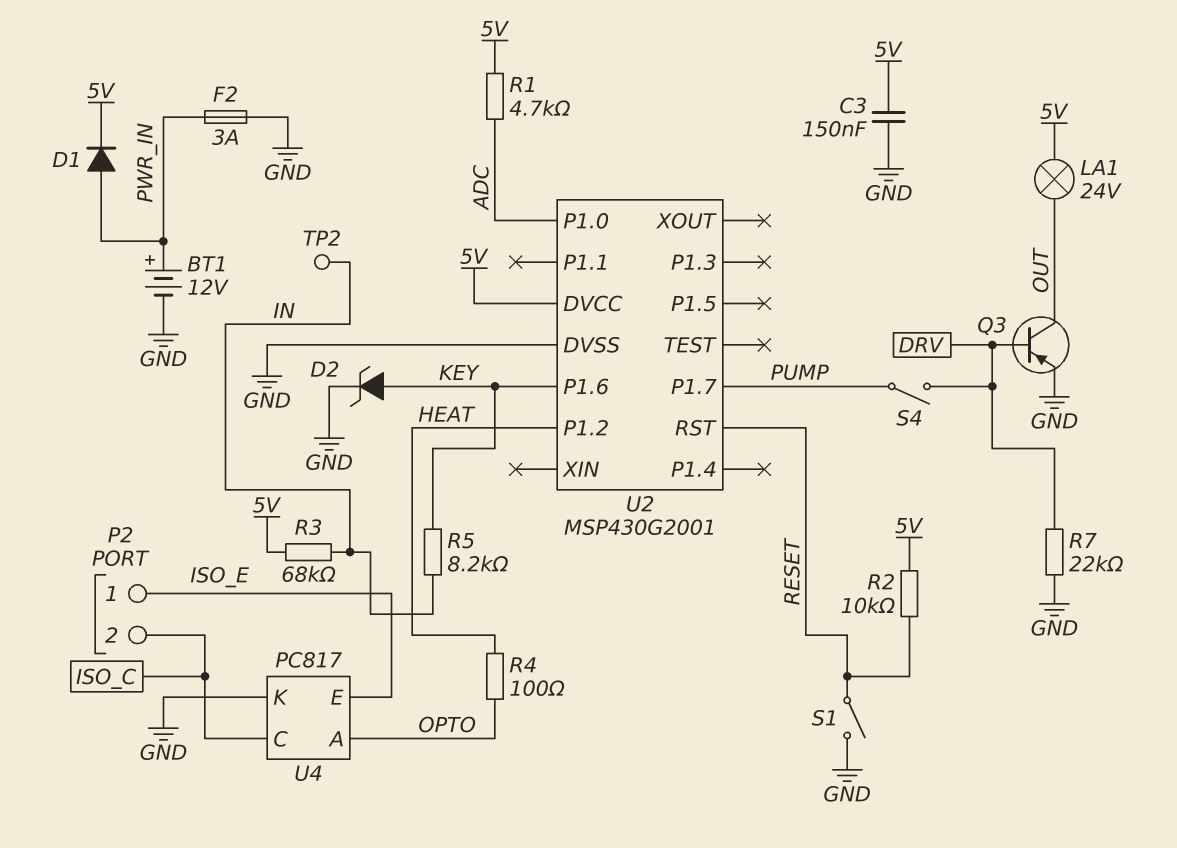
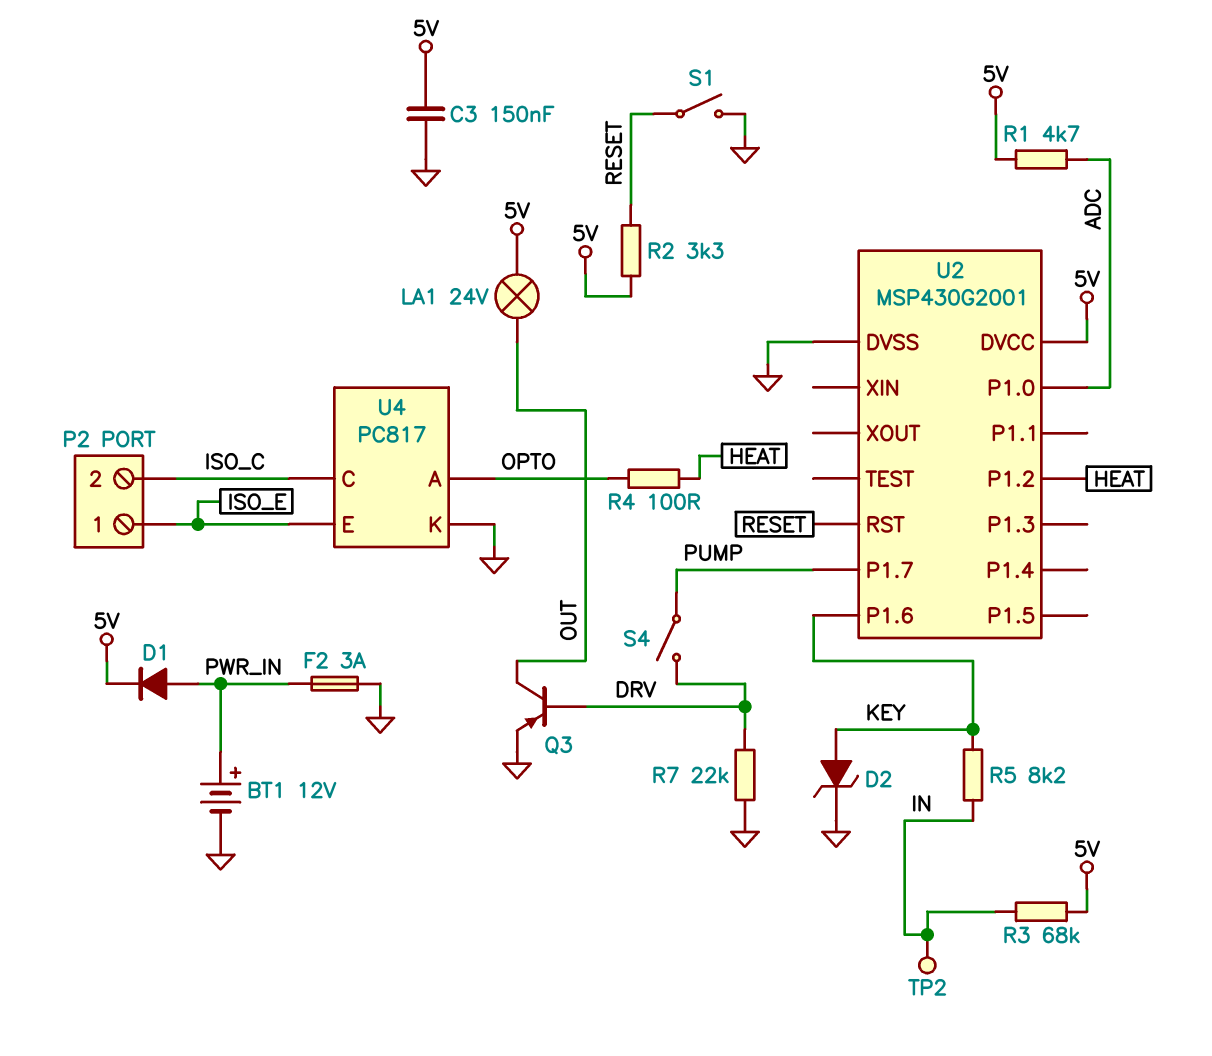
R2: 10k (5V, RESET) -> 3.3k (5V, RESET)

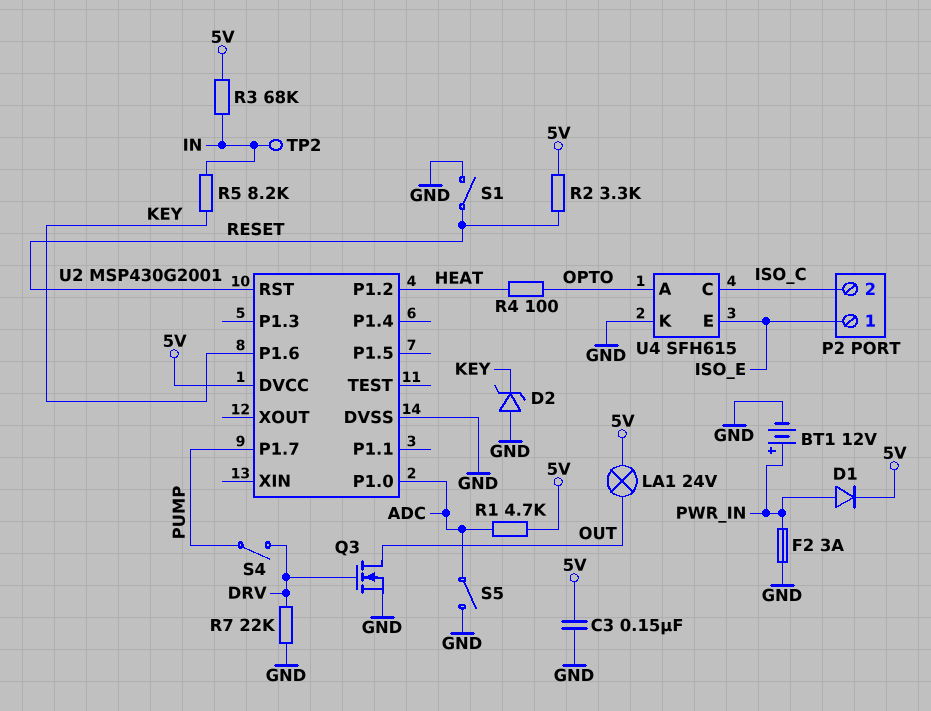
D2: zener (A KEY, K GND) -> zener (A GND, K KEY)
Q3: PNP (B DRV, C OUT, E GND) -> NMOS (G DRV, D OUT, S GND)
S5: none -> switch (ADC, GND)
U4: PC817 -> SFH615

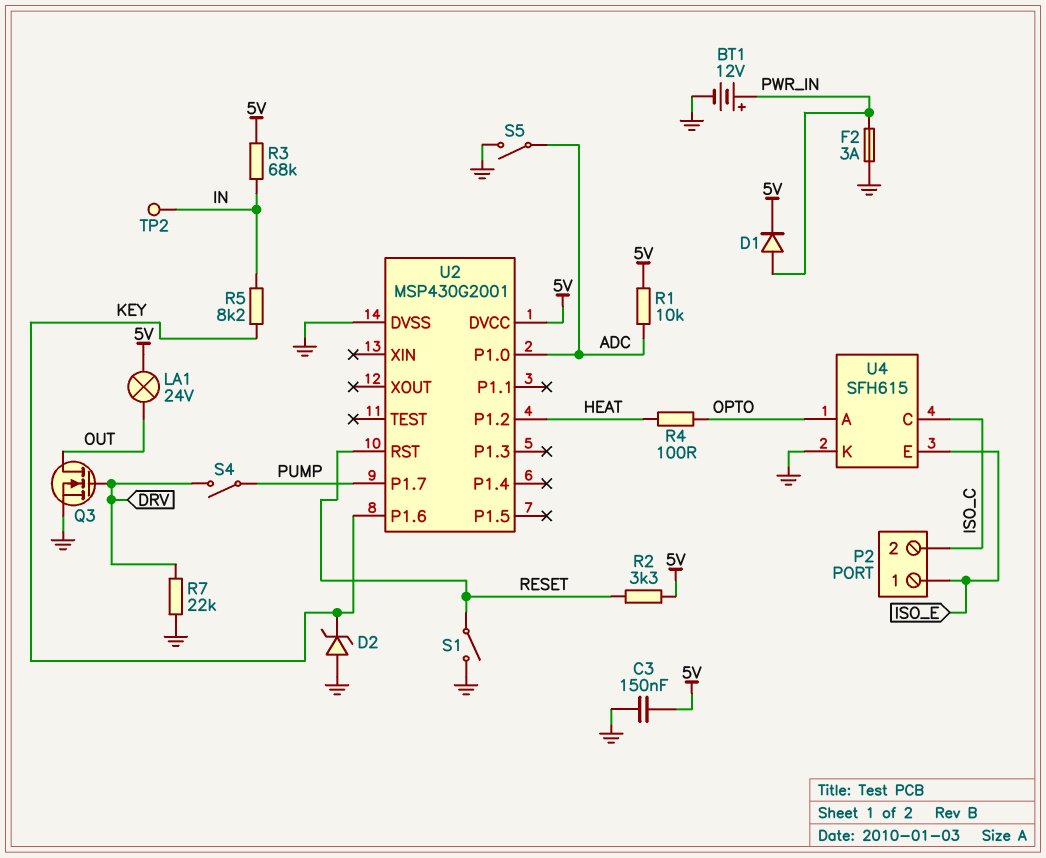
R1: 4.7k (5V, ADC) -> 10k (5V, ADC)

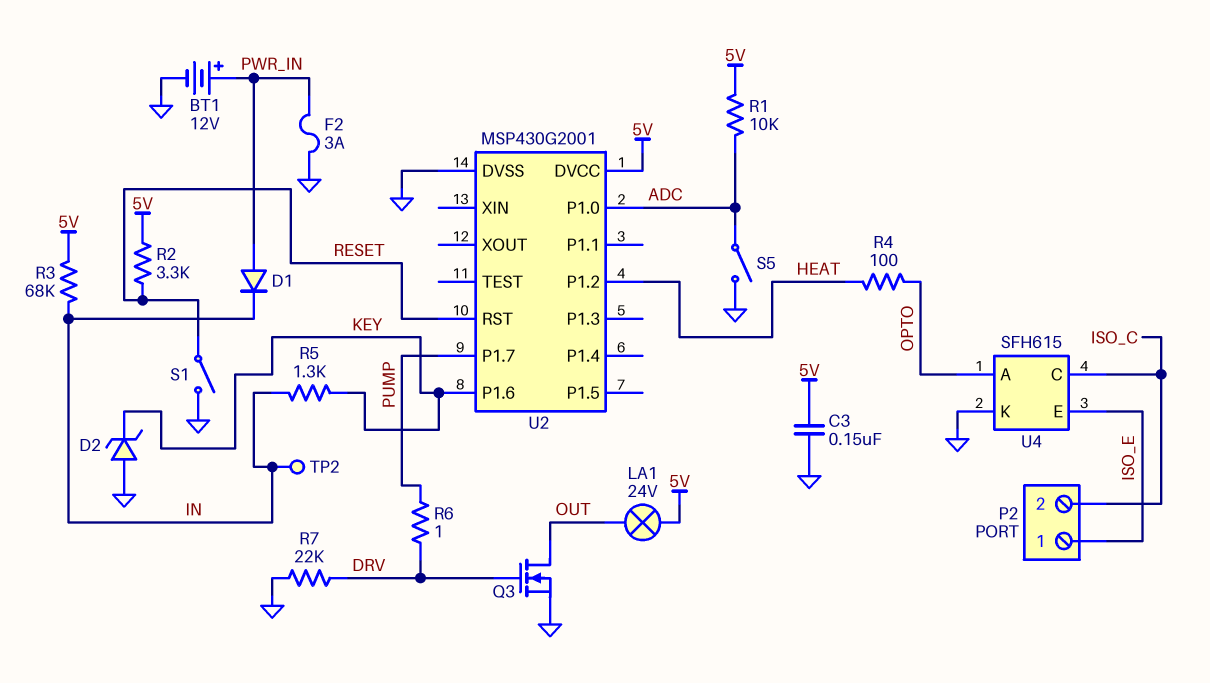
D1: diode (A PWR_IN, K 5V) -> diode (A PWR_IN, K IN)
R5: 8.2k (IN, KEY) -> 1.3k (IN, KEY)
R6: none -> 1 (DRV, PUMP)
S4: switch (DRV, PUMP) -> none

